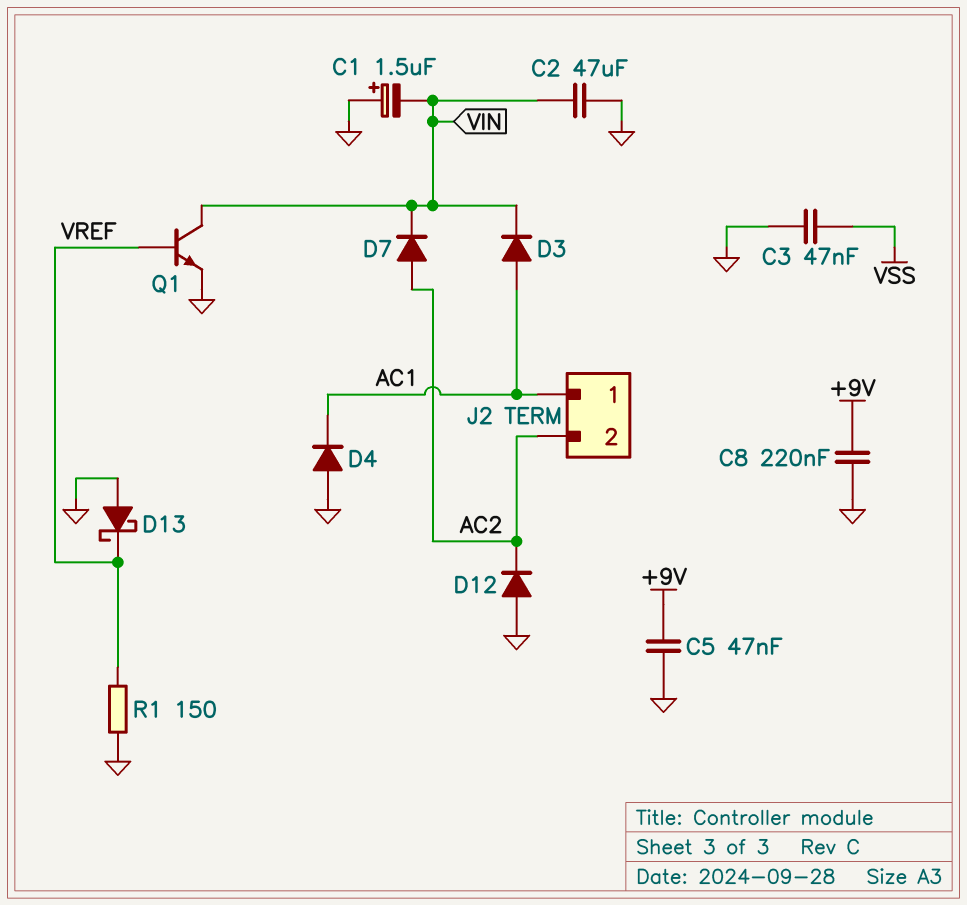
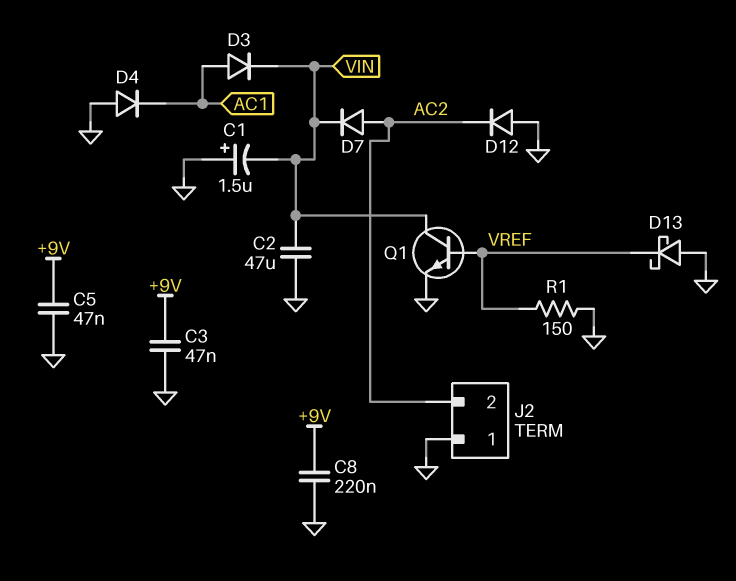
C3: 47nF (GND, VSS) -> 47nF (+9V, GND)
J2 pin 1: AC1 -> GND

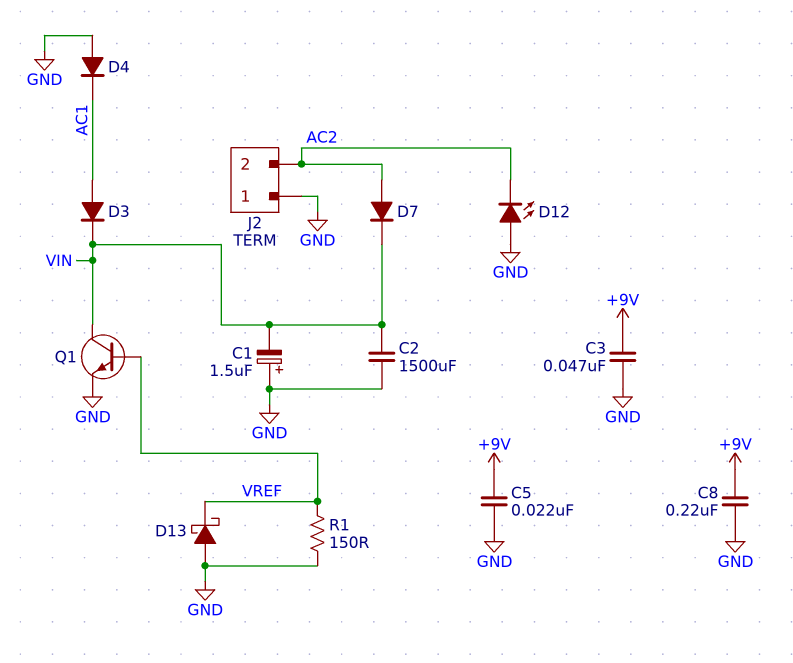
C2: 47uF (GND, VIN) -> 1500uF (GND, VIN)
C5: 47nF (+9V, GND) -> 22nF (+9V, GND)
D12: diode (A GND, K AC2) -> LED (A GND, K AC2)

